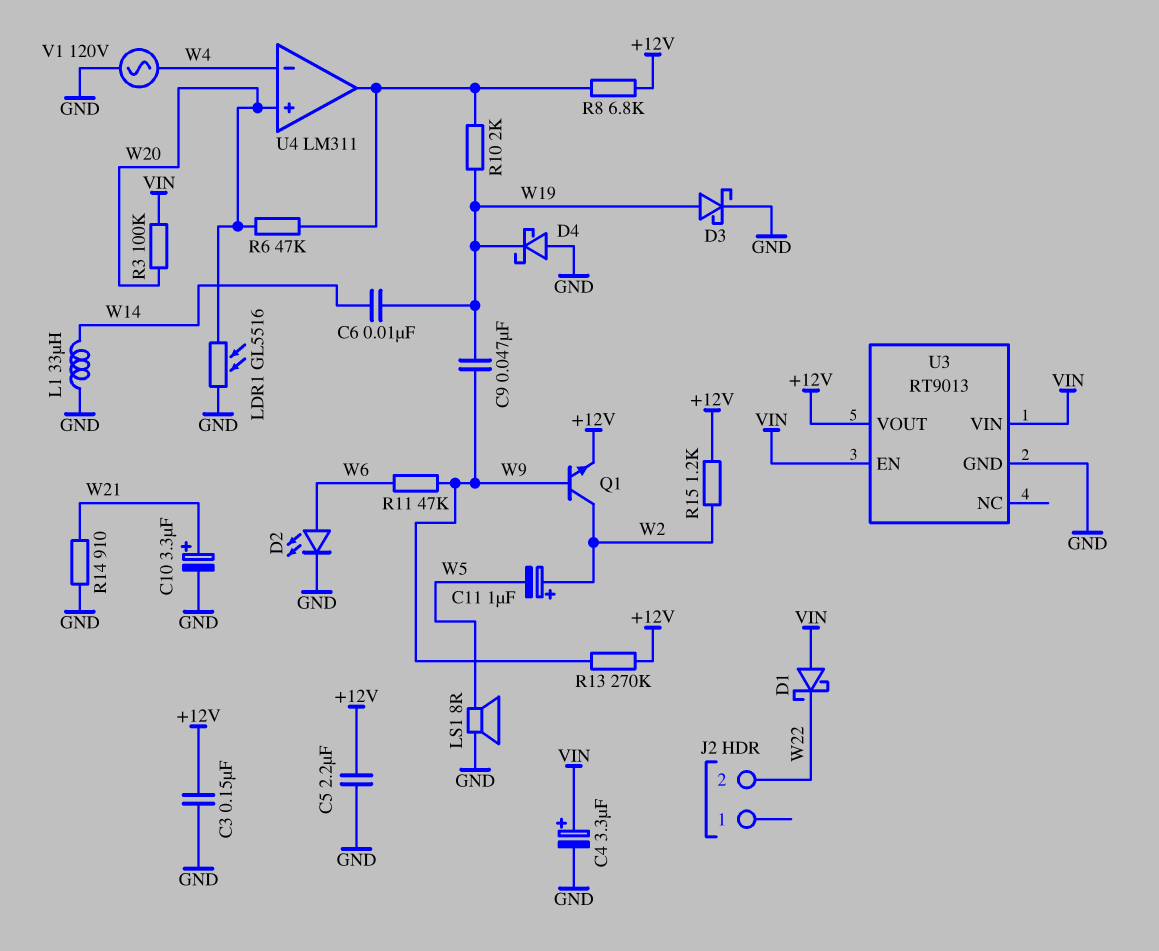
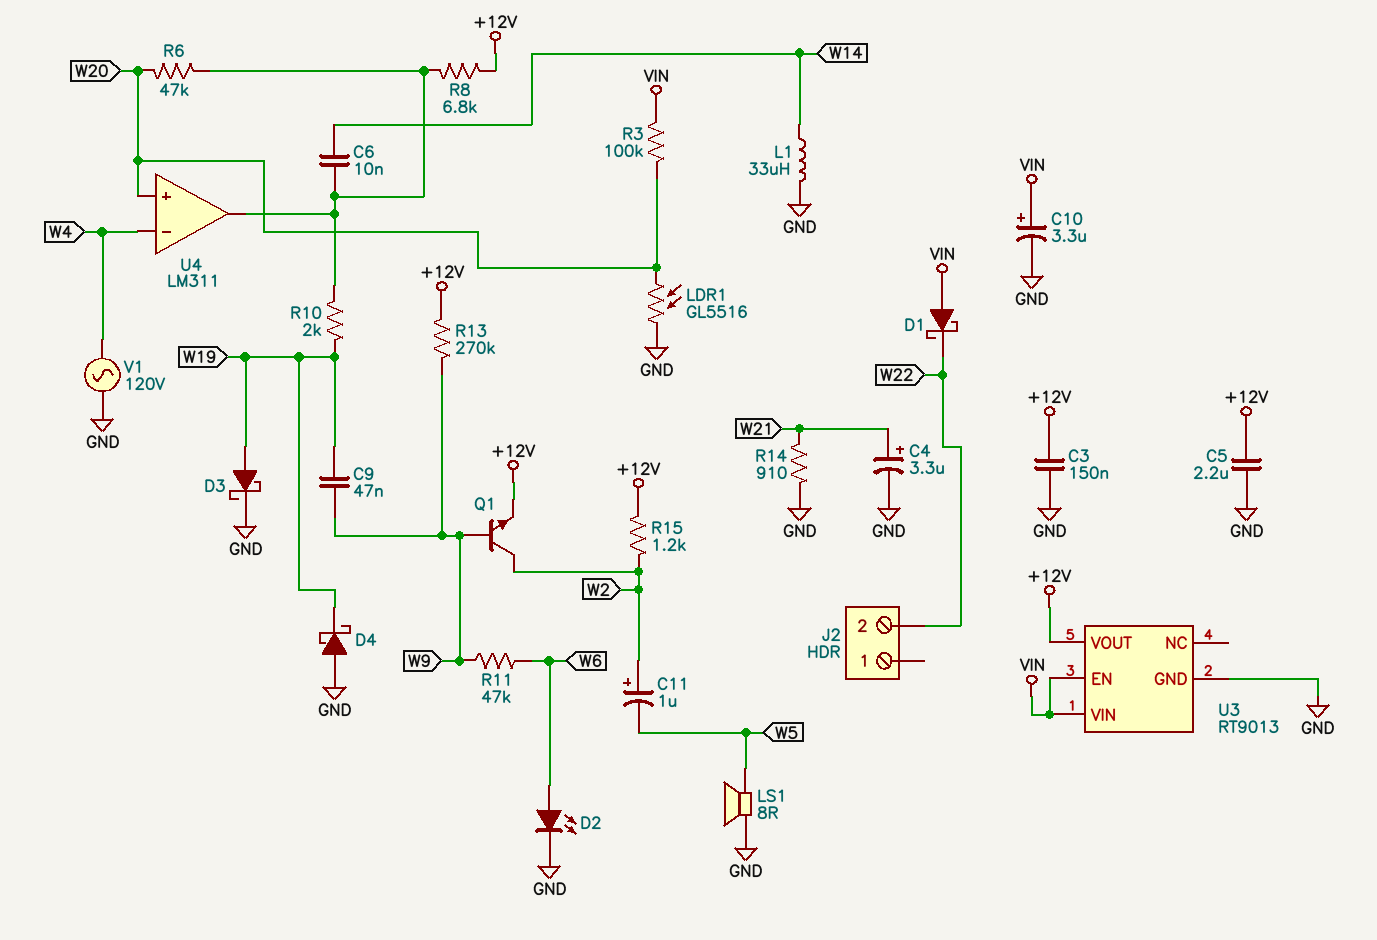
C4: 3.3uF (plus VIN, minus GND) -> 3.3uF (plus W21, minus GND)
C6: 10nF (W14, W19) -> 10nF (U4/out, W14)
C10: 3.3uF (plus W21, minus GND) -> 3.3uF (plus VIN, minus GND)

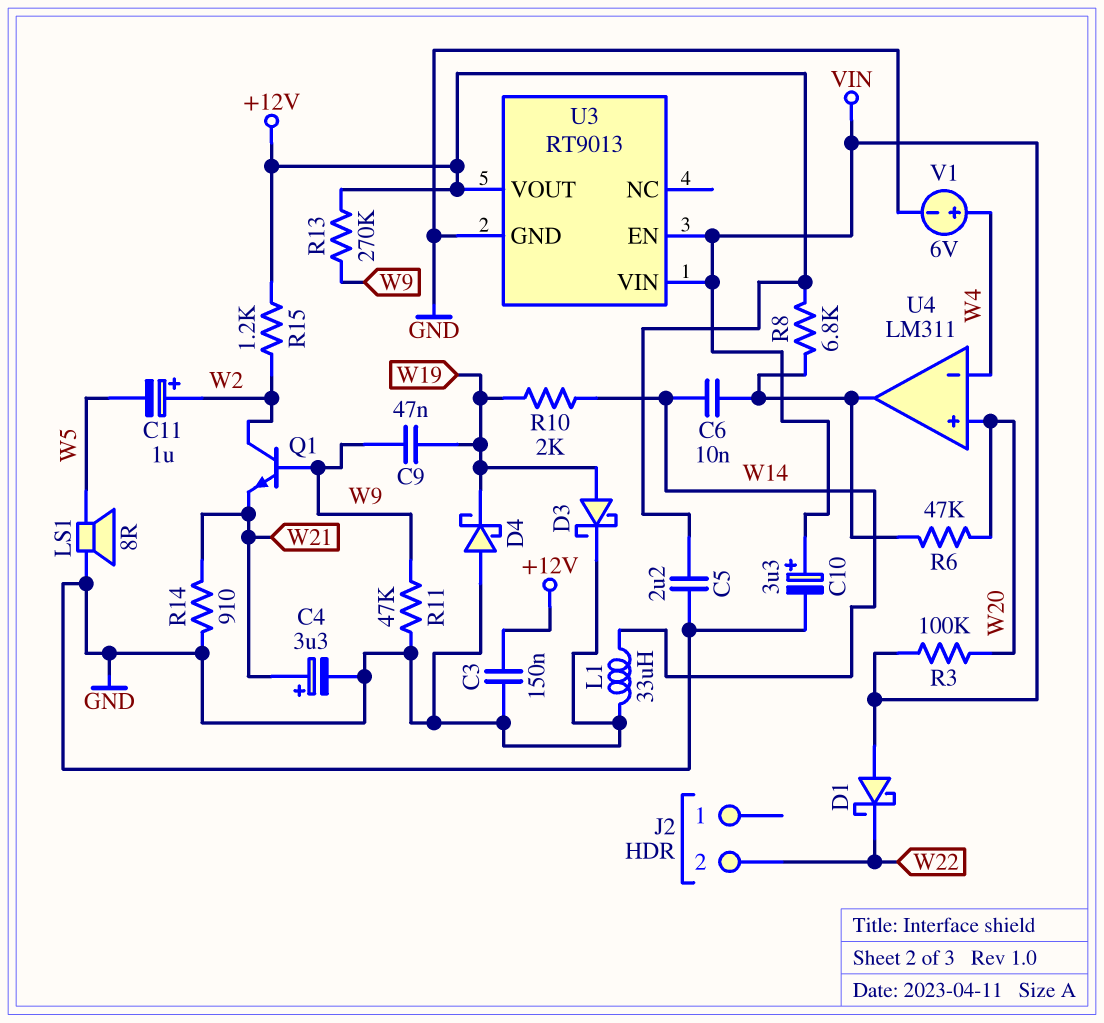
D2: LED (A W6, K GND) -> none
LDR1: GL5516 (GND, W20) -> none
Q1: NPN (B W9, C W2, E +12V) -> NPN (B W9, C W2, E W21)
R10: 2k (U4/out, W19) -> 2k (W14, W19)
R11: 47k (W6, W9) -> 47k (GND, W9)
V1: AC 120V (GND, W4) -> 6V (plus W4, minus GND)

